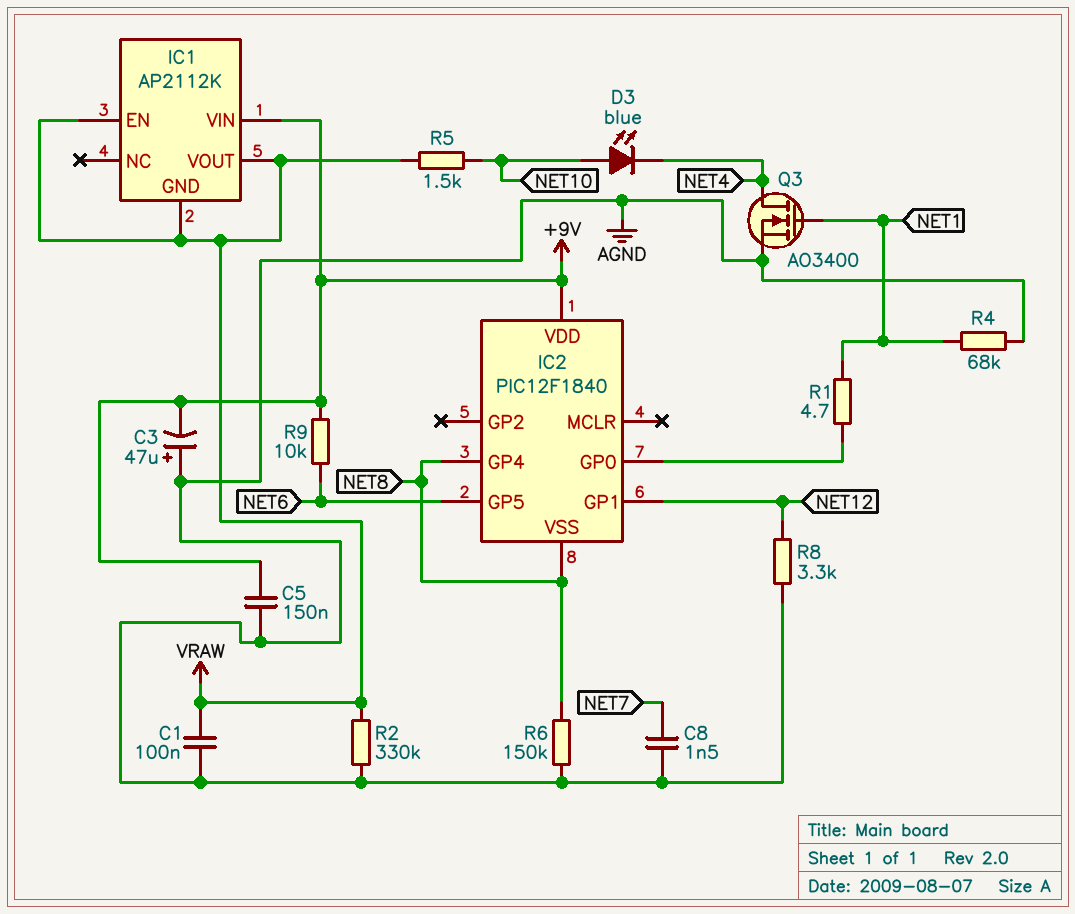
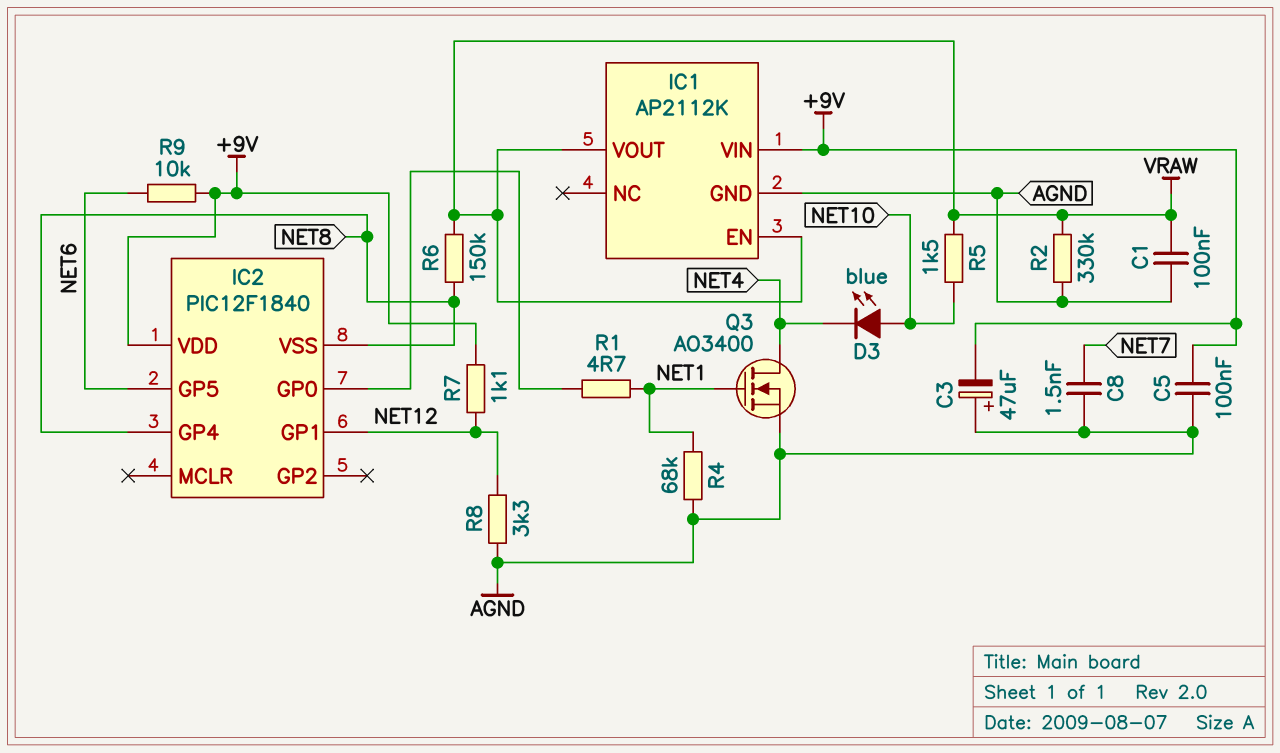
C5: 150nF (+9V, AGND) -> 100nF (+9V, AGND)
IC1 pin GND: VRAW -> AGND
R6: 150k (AGND, NET8) -> 150k (NET8, VRAW)
R7: none -> 1.1k (+9V, NET12)

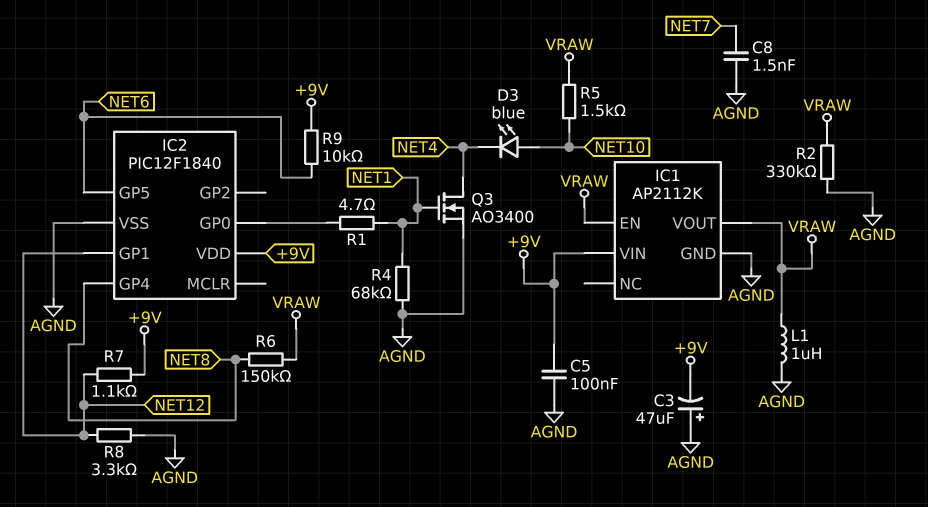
C1: 100nF (AGND, VRAW) -> none
IC2 pin VSS: NET8 -> AGND
L1: none -> 1uH (AGND, VRAW)

